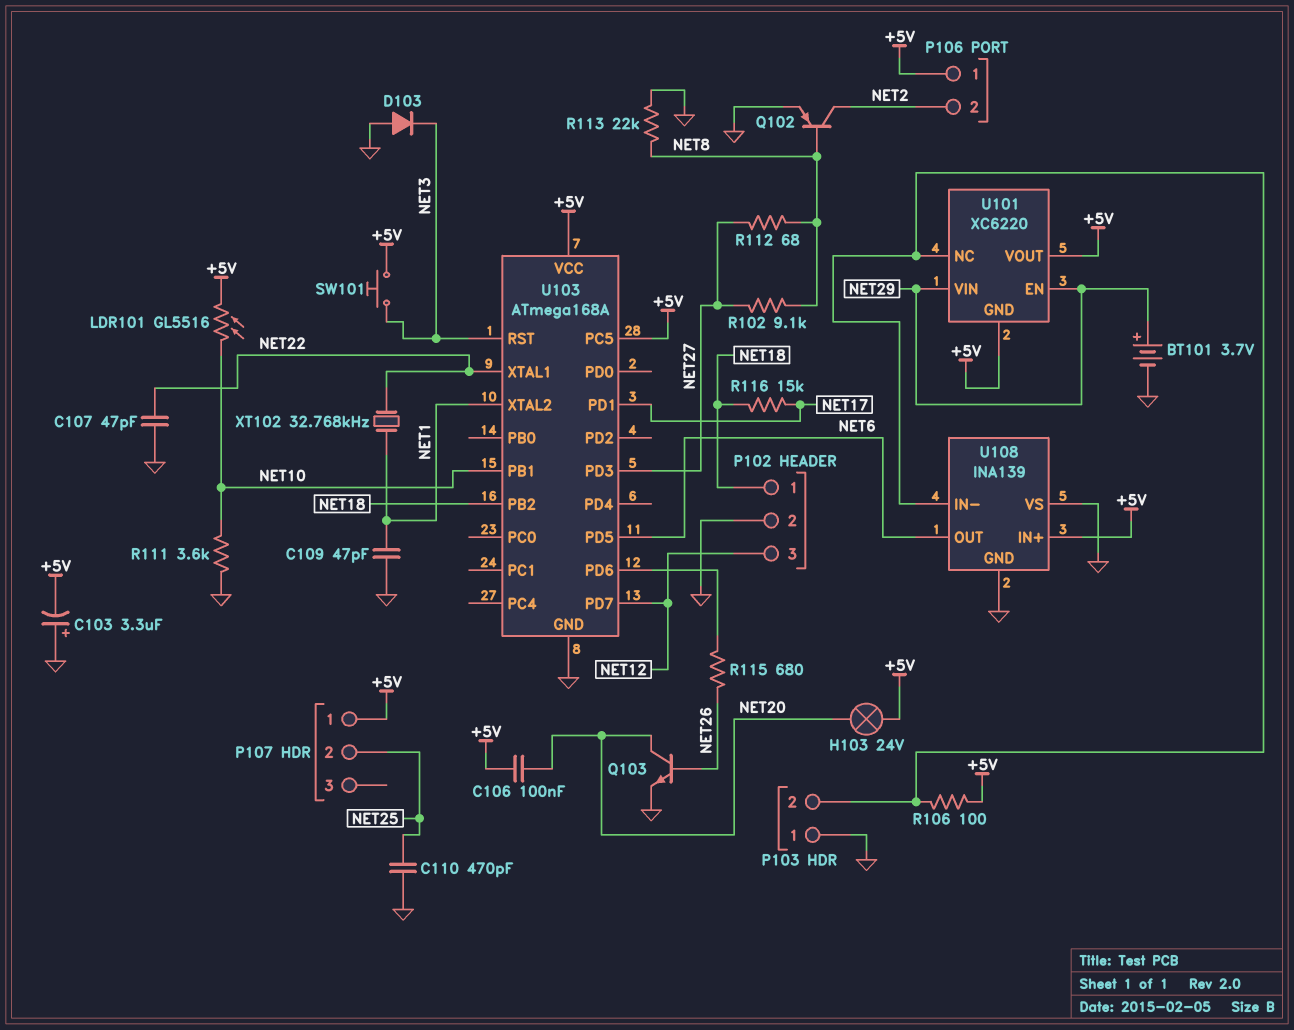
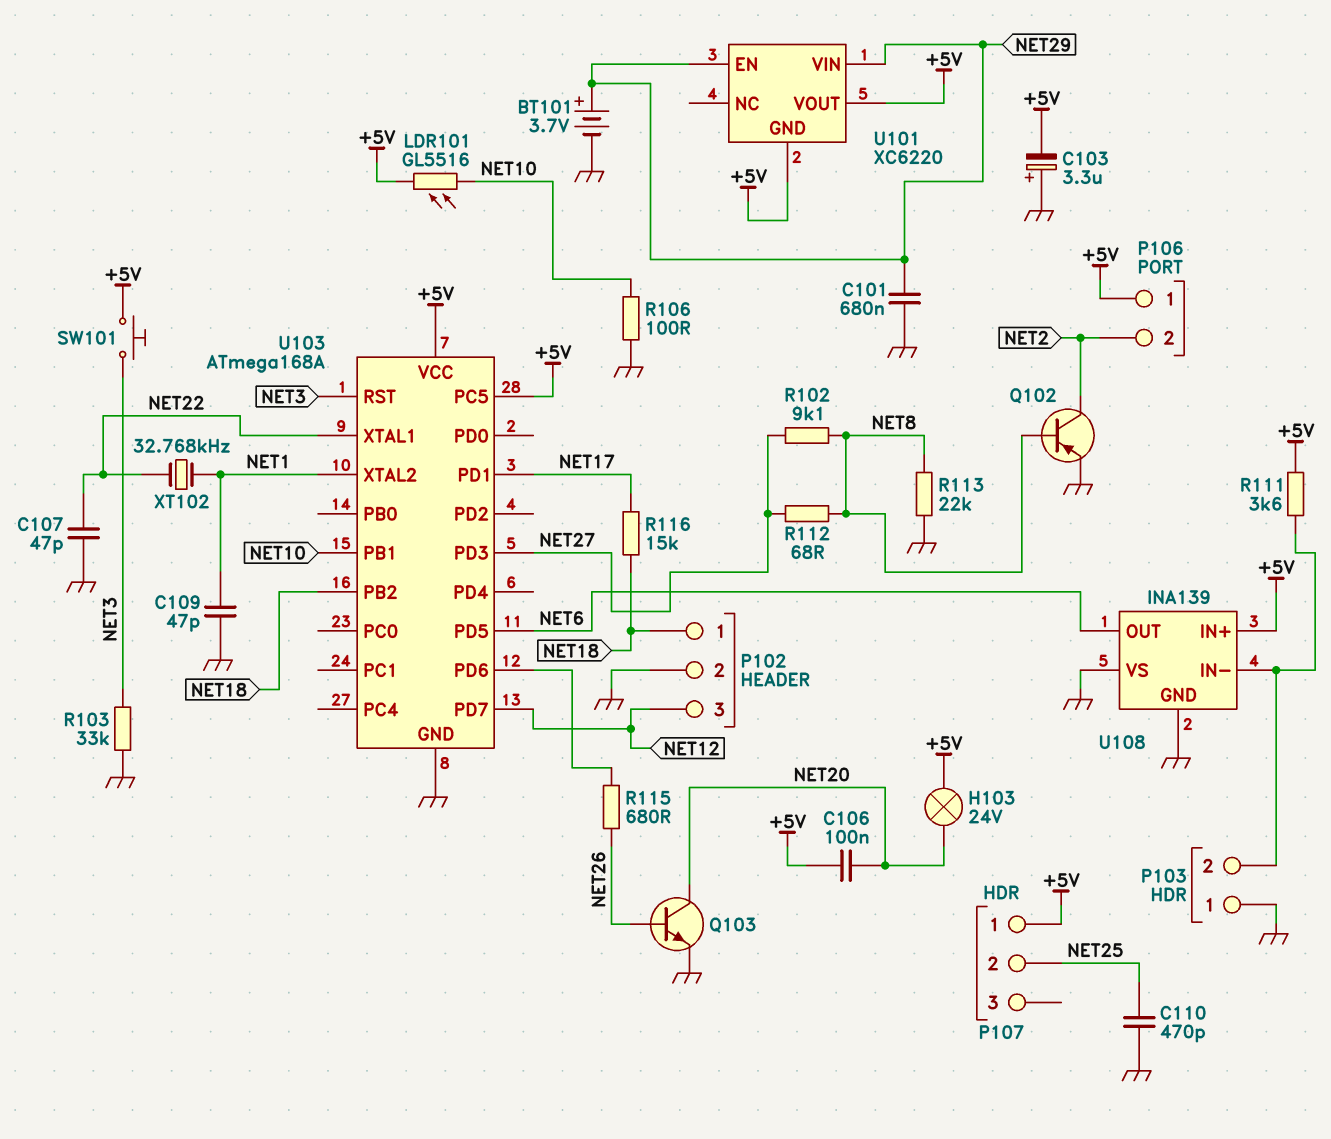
C101: none -> 680nF (GND, NET29)
D103: diode (A GND, K NET3) -> none
R103: none -> 33k (GND, NET3)
R106: 100 (+5V, P103/2) -> 100 (GND, NET10)
R111: 3.6k (GND, NET10) -> 3.6k (+5V, P103/2)
U101 pin NC: P103/2 -> none

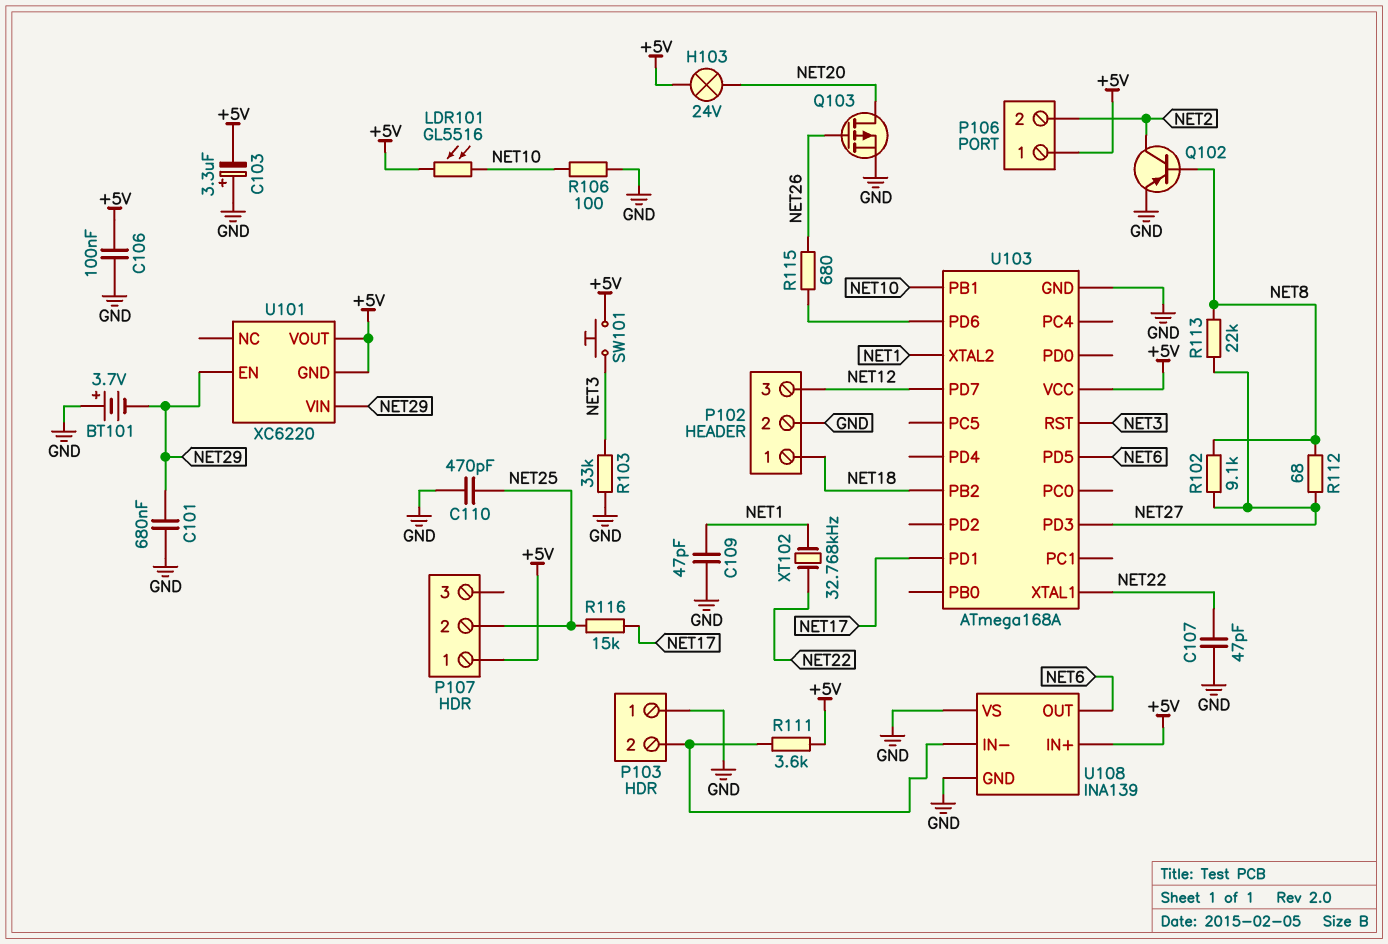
BT101: 3.7V (plus NET29, minus GND) -> 3.7V (plus GND, minus NET29)
C106: 100nF (+5V, NET20) -> 100nF (+5V, GND)
Q103: NPN (B NET26, C NET20, E GND) -> PMOS (G NET26, D NET20, S GND)
R113: 22k (GND, NET8) -> 22k (NET8, NET27)
R116: 15k (NET17, NET18) -> 15k (NET17, NET25)
U103 pin PC5: +5V -> none

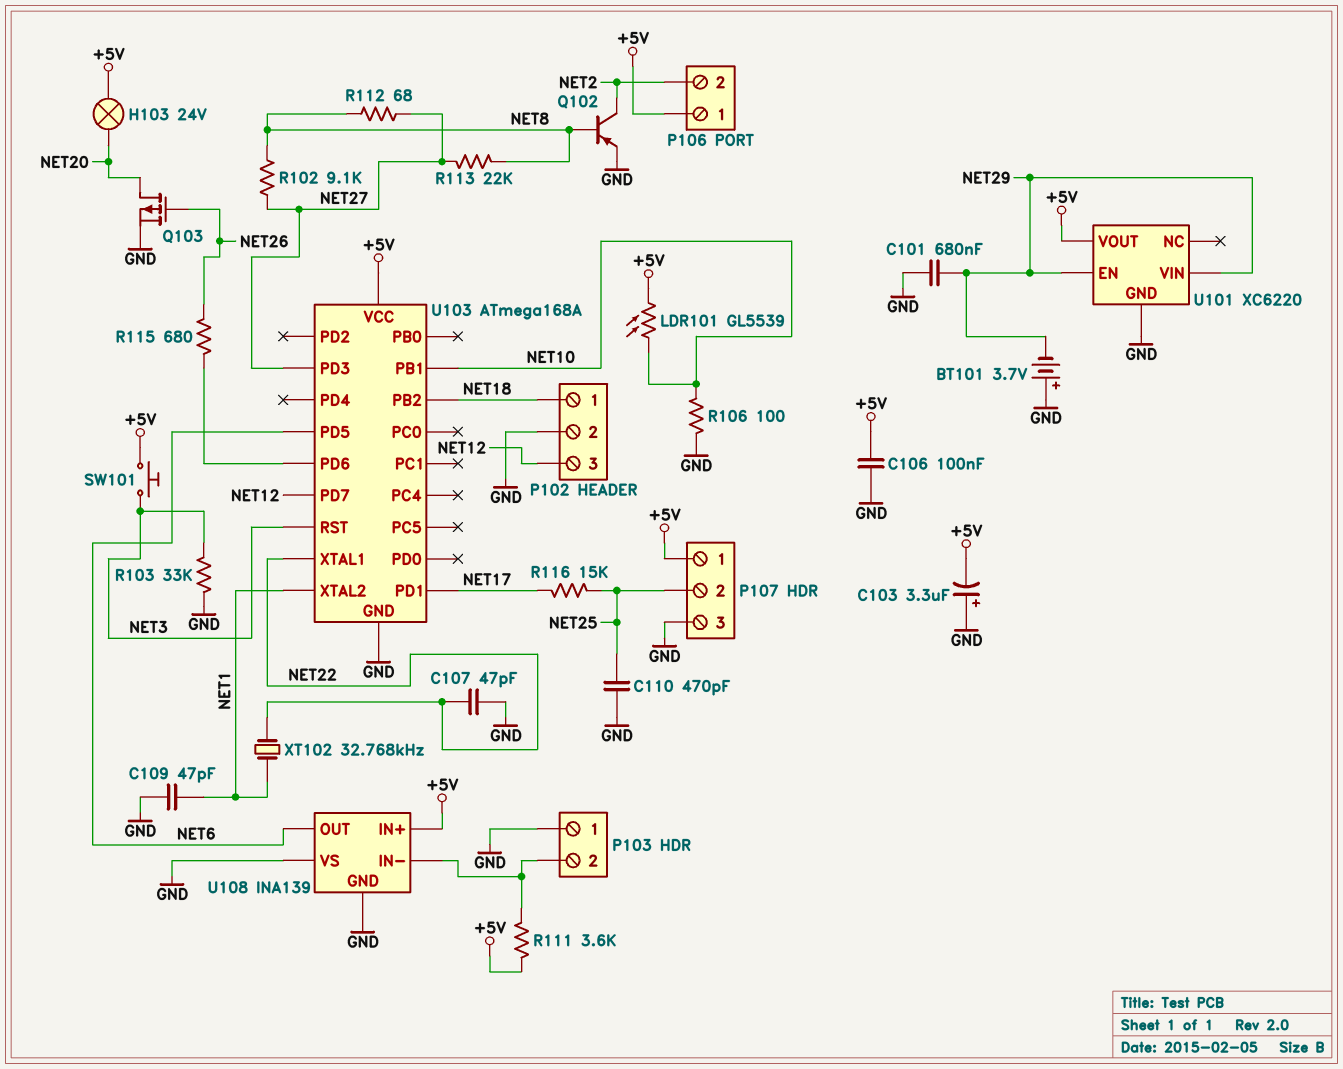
LDR101: GL5516 (+5V, NET10) -> GL5539 (+5V, NET10)
P107 pin 3: none -> GND
U101 pin GND: +5V -> GND

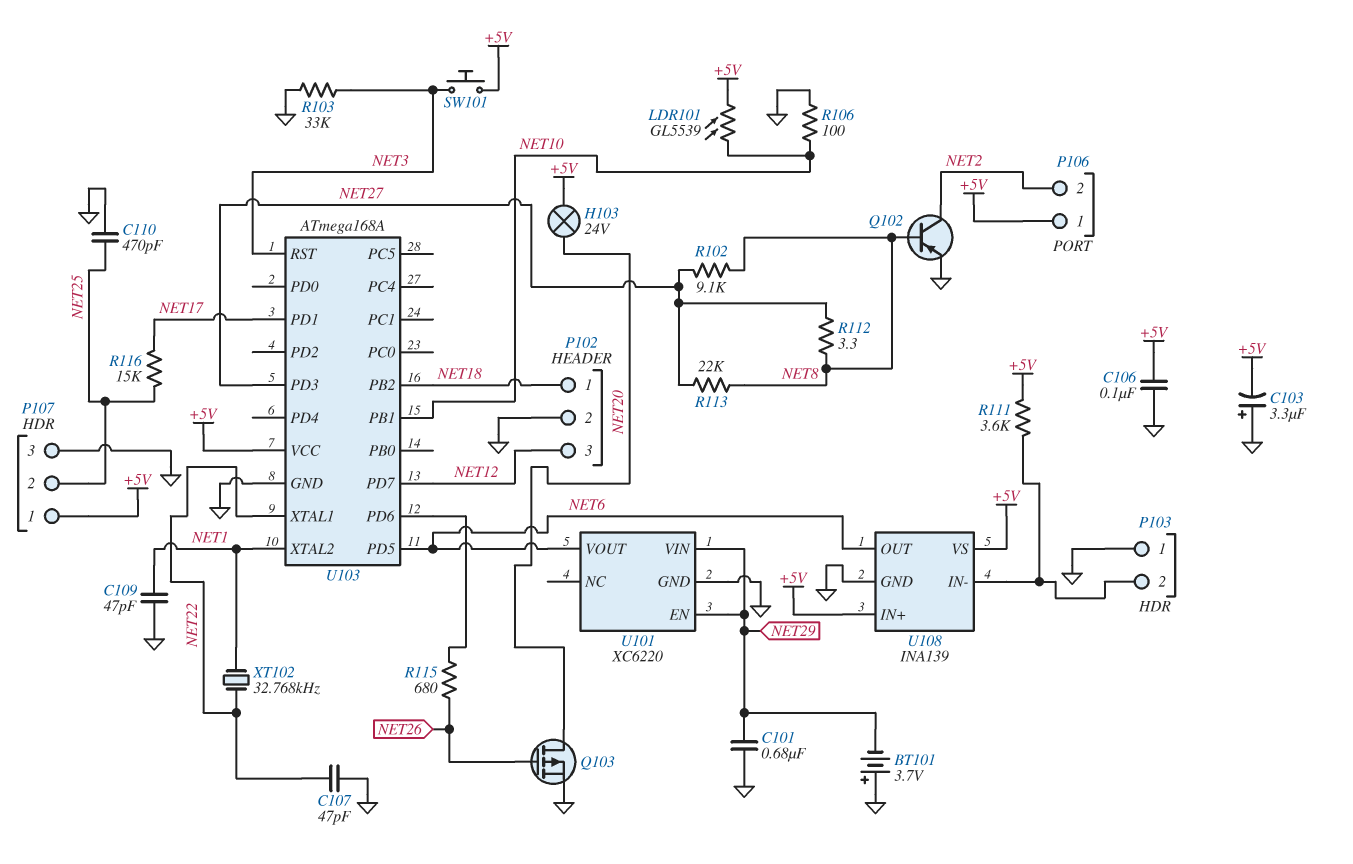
R112: 68 (NET8, NET27) -> 3.3 (NET8, NET27)
U101 pin VOUT: +5V -> NET6
U108 pin VS: GND -> +5V

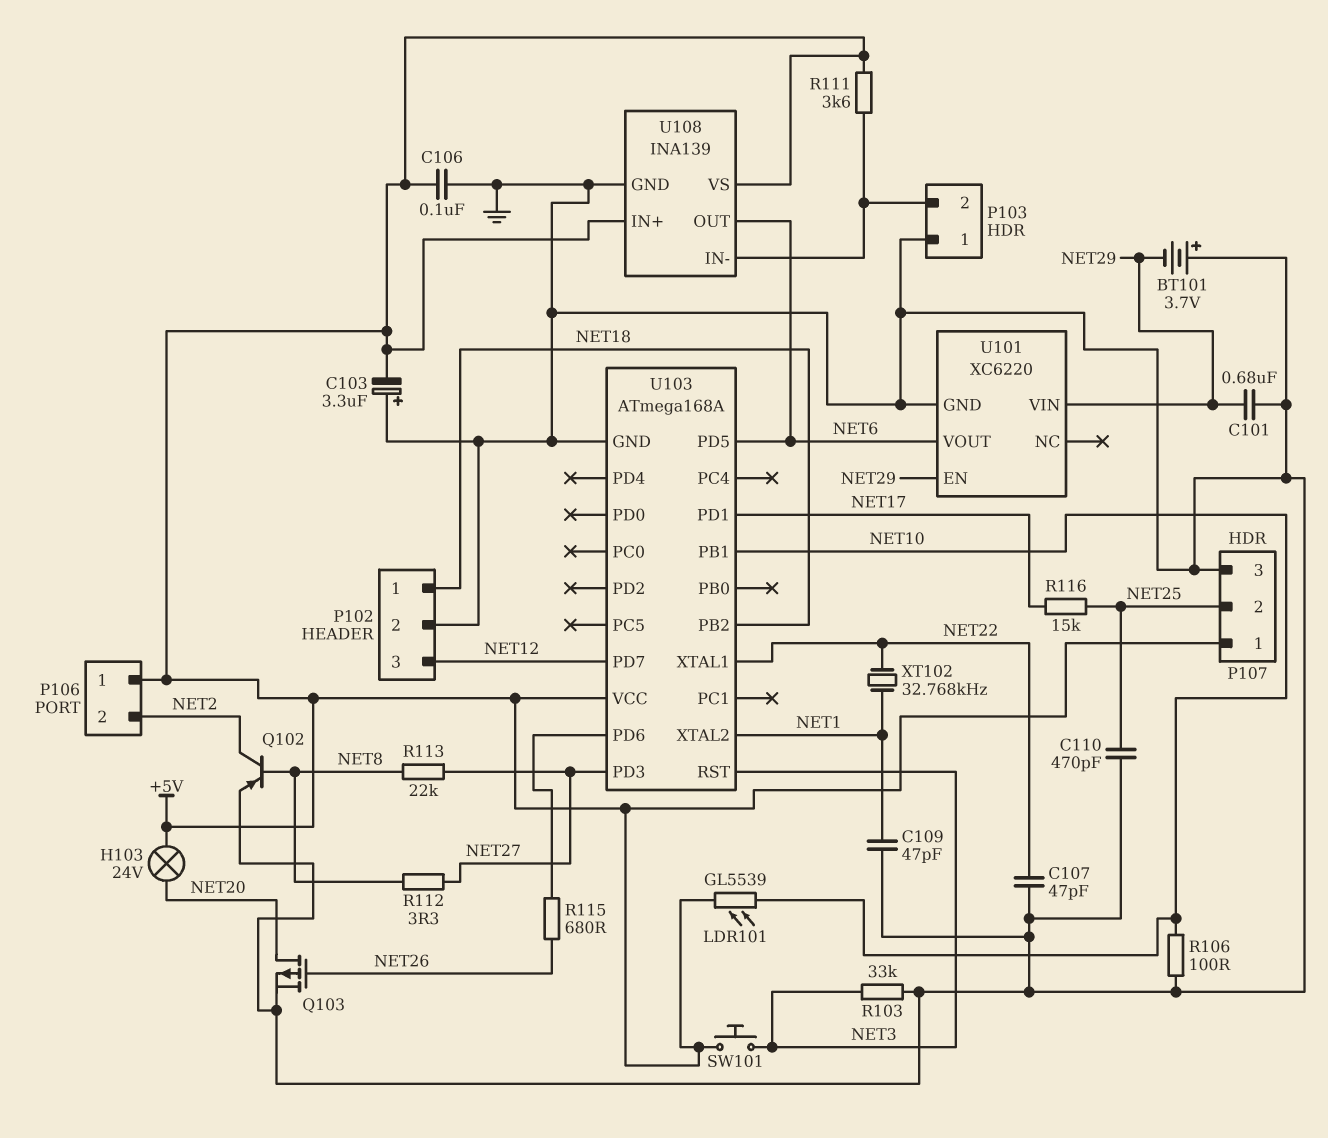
R102: 9.1k (NET8, NET27) -> none

